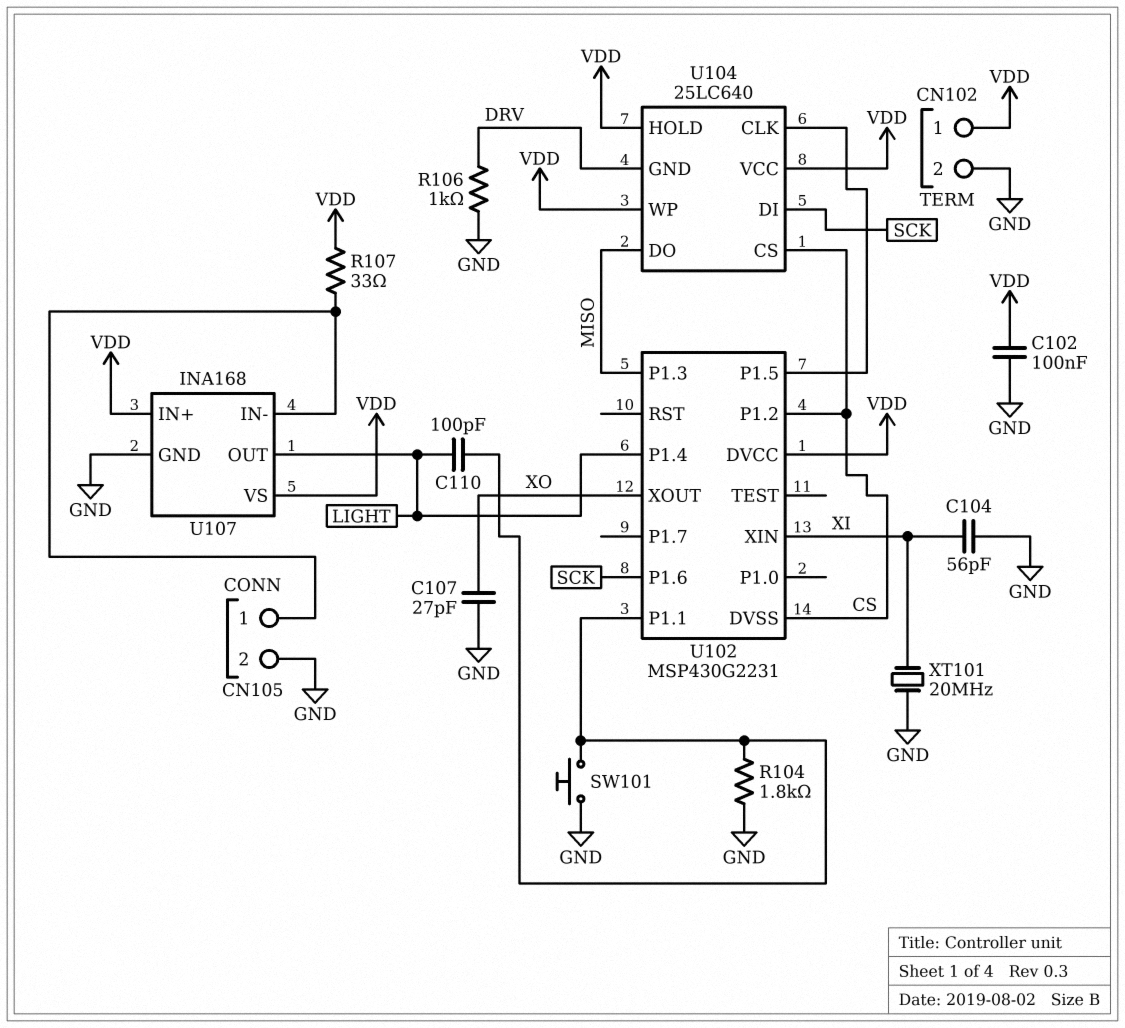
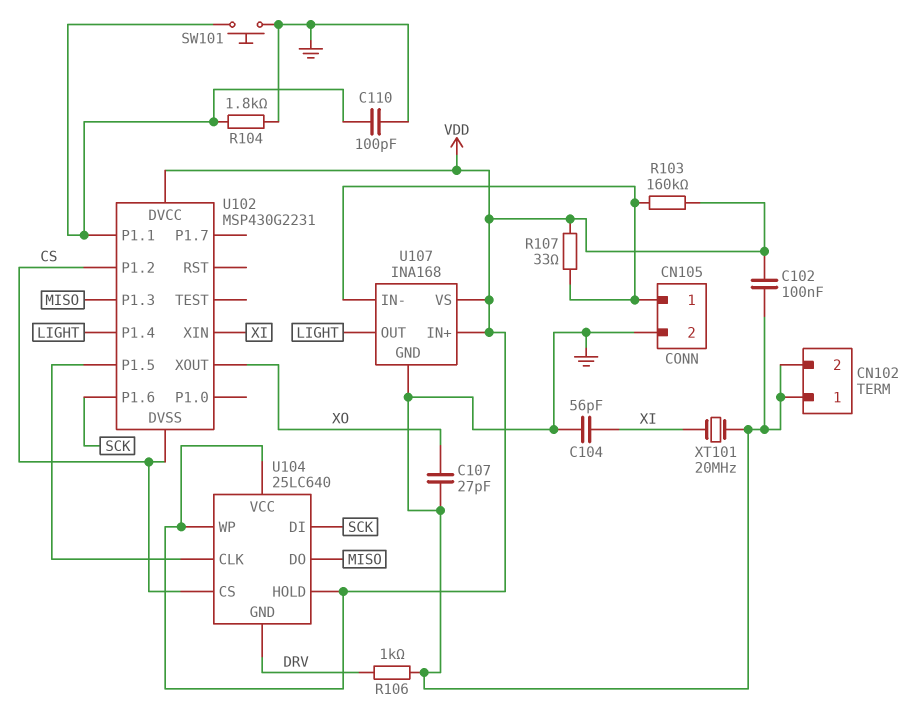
C110: 100pF (LIGHT, U102/P1.1) -> 100pF (GND, U102/P1.1)
CN102 pin 1: VDD -> GND
R103: none -> 160k (CN105/1, VDD)

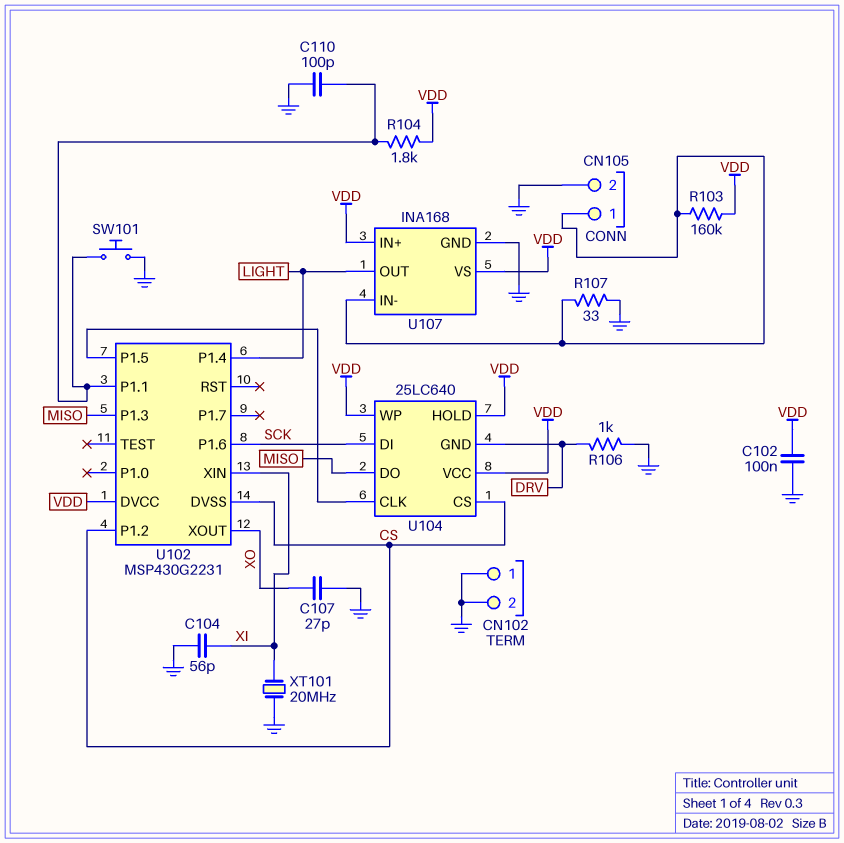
R104: 1.8k (GND, U102/P1.1) -> 1.8k (U102/P1.1, VDD)
R107: 33 (CN105/1, VDD) -> 33 (CN105/1, GND)

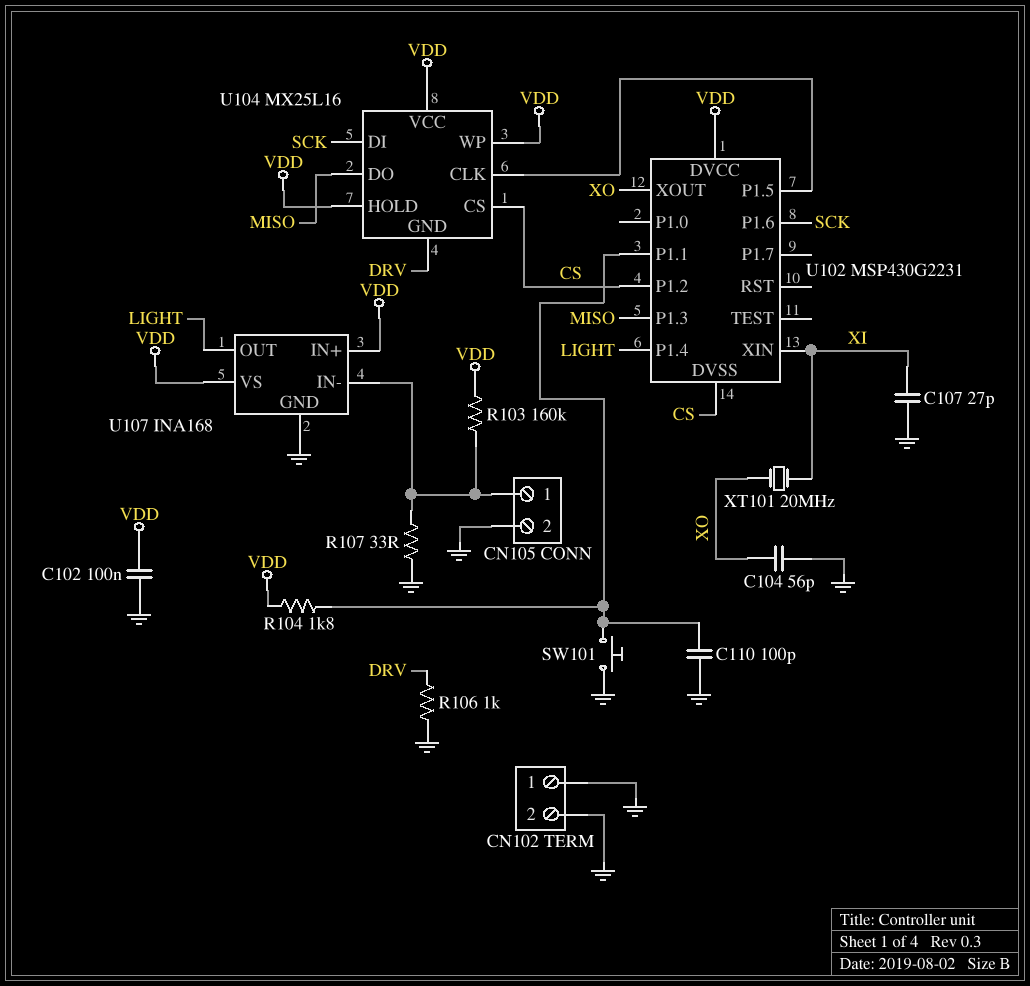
C104: 56pF (GND, XI) -> 56pF (GND, XO)
C107: 27pF (GND, XO) -> 27pF (GND, XI)
U104: 25LC640 -> MX25L16
XT101: 20MHz (GND, XI) -> 20MHz (XI, XO)

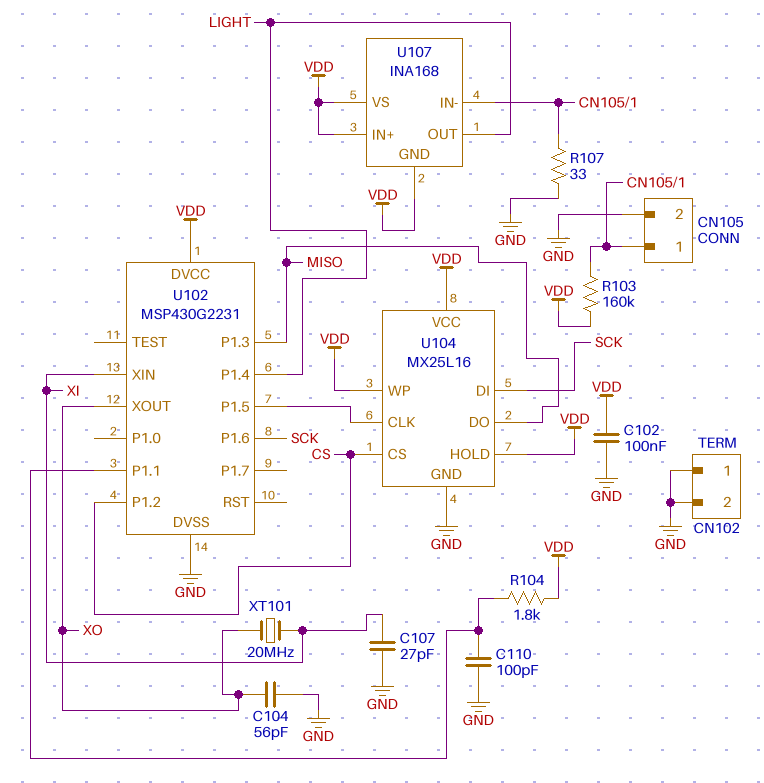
R106: 1k (DRV, GND) -> none
SW101: button (GND, U102/P1.1) -> none
U102 pin DVSS: CS -> GND
U104 pin GND: DRV -> GND
U107 pin GND: GND -> VDD

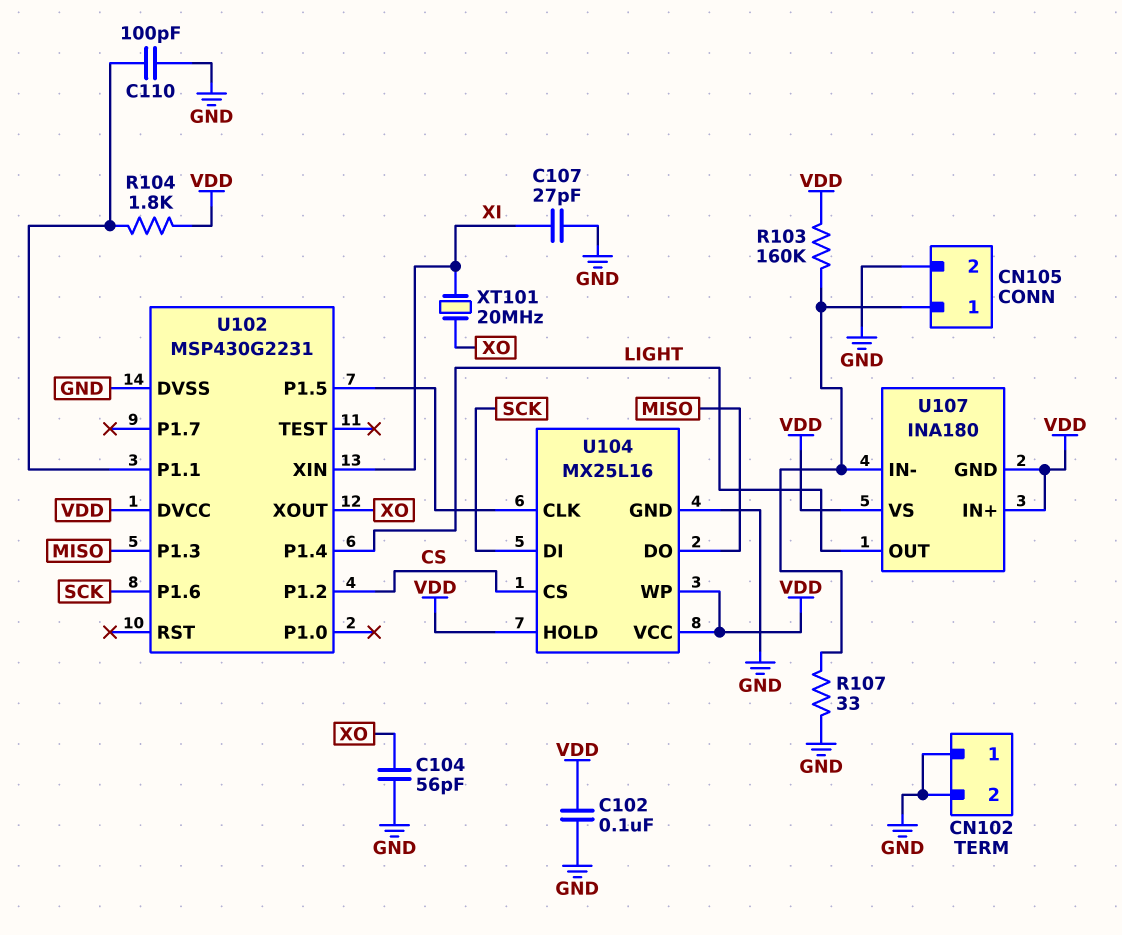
U107: INA168 -> INA180

